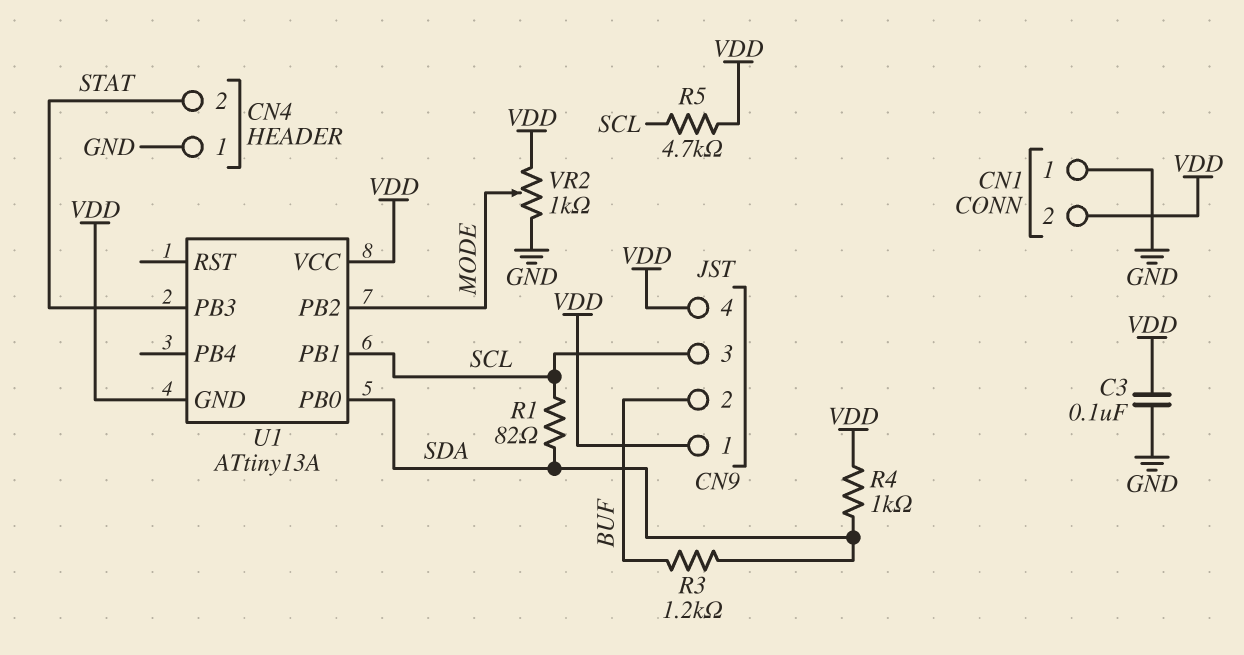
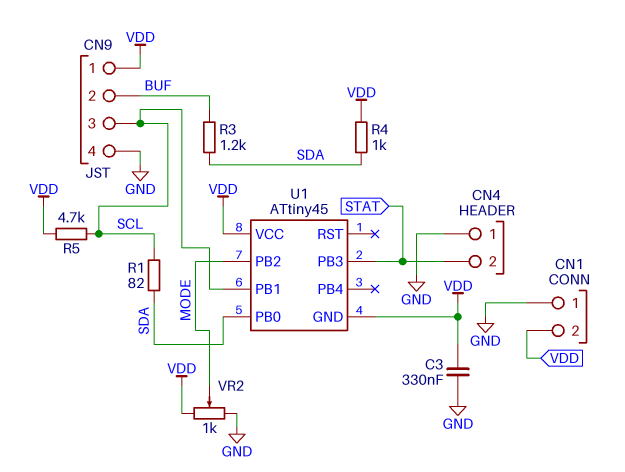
C3: 100nF (GND, VDD) -> 330nF (GND, VDD)
CN9 pin 4: VDD -> GND
U1: ATtiny13A -> ATtiny45

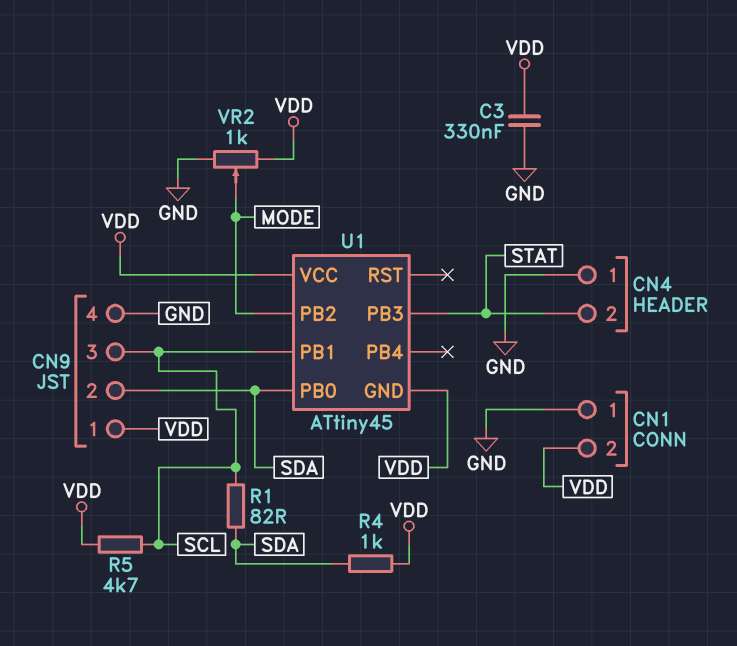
CN9 pin 2: BUF -> SDA
R3: 1.2k (BUF, SDA) -> none

